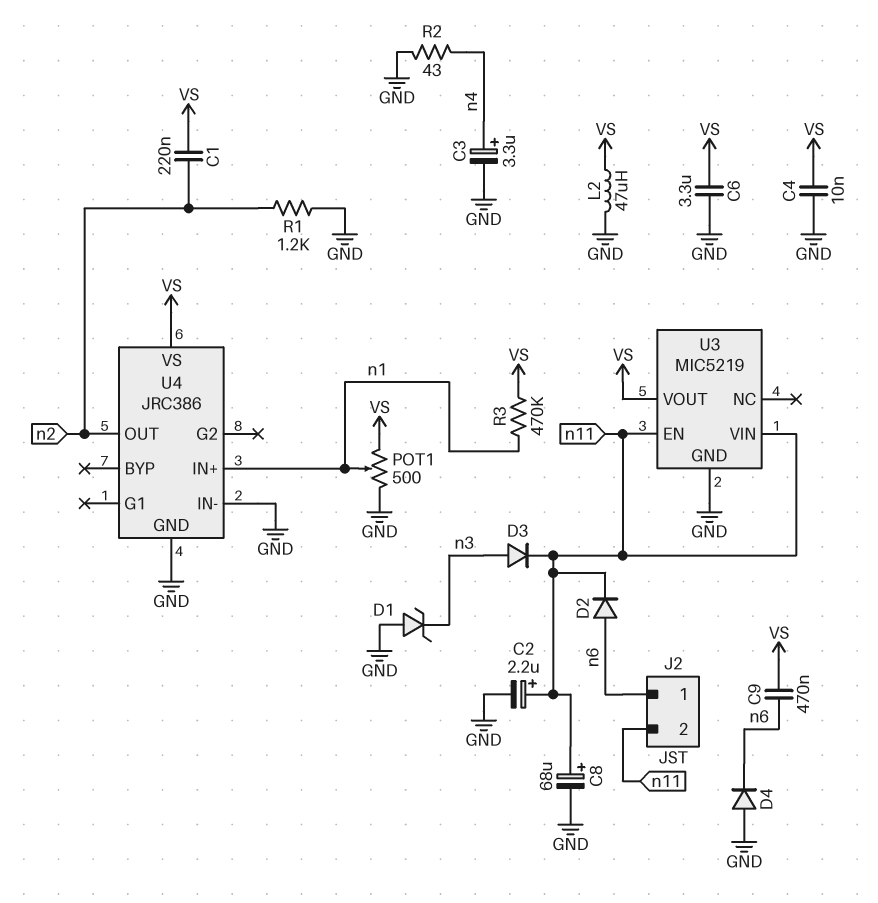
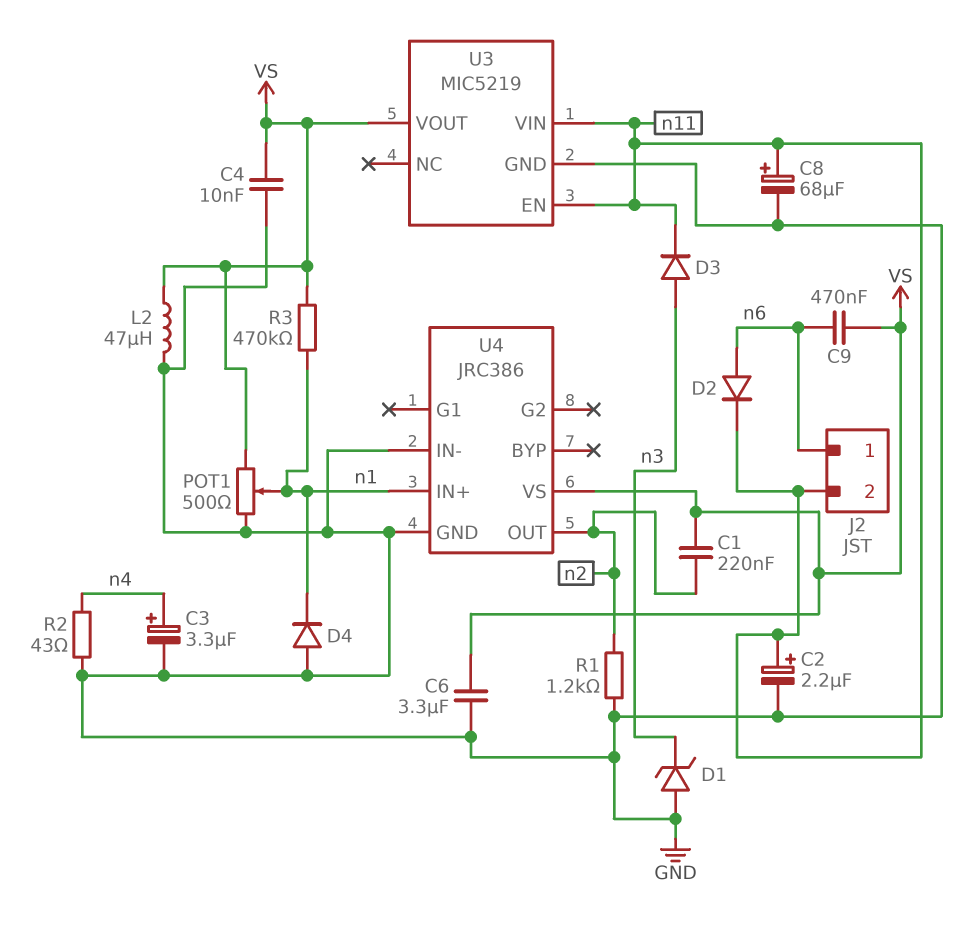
D4: diode (A GND, K n6) -> diode (A GND, K n1)

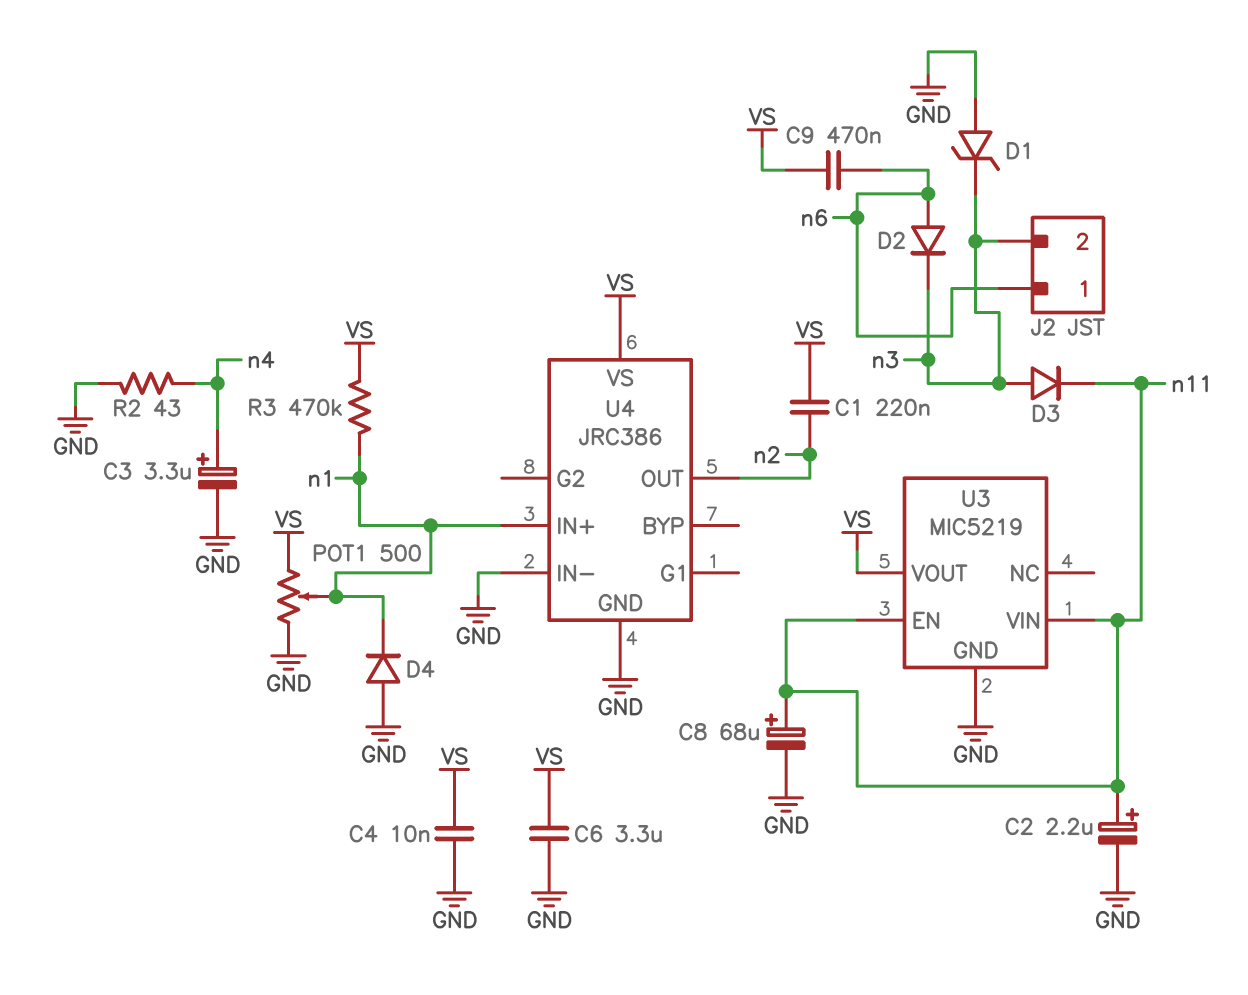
D2: diode (A n6, K n11) -> diode (A n6, K n3)
J2 pin 2: n11 -> n3
L2: 47uH (GND, VS) -> none
R1: 1.2k (GND, n2) -> none

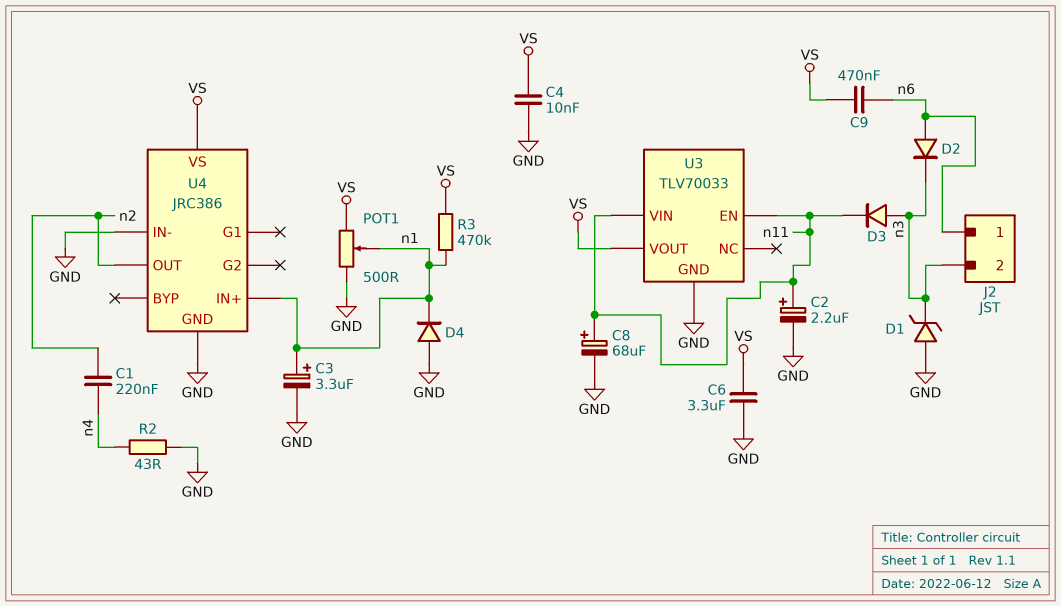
C1: 220nF (VS, n2) -> 220nF (n2, n4)
C3: 3.3uF (plus n4, minus GND) -> 3.3uF (plus n1, minus GND)
U3: MIC5219 -> TLV70033

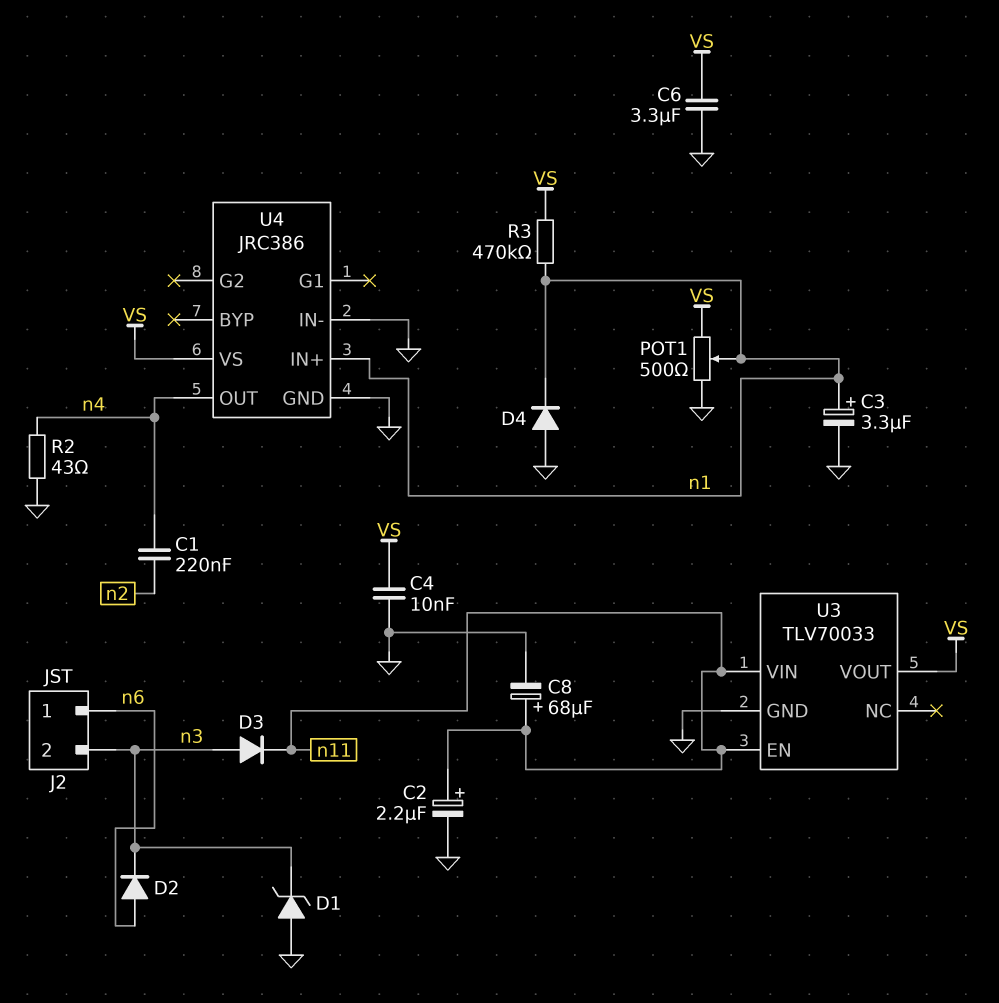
C9: 470nF (VS, n6) -> none
U4 pin OUT: n2 -> n4

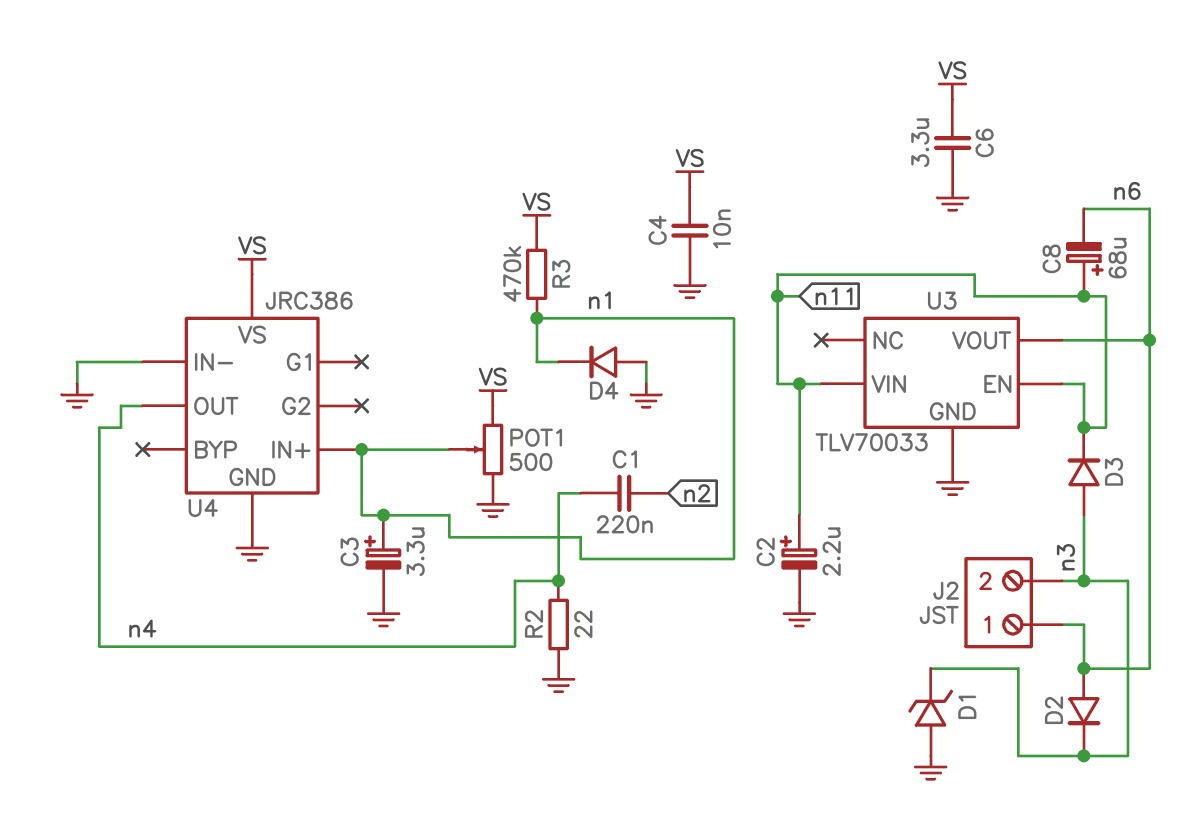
C8: 68uF (plus n11, minus GND) -> 68uF (plus n11, minus n6)
R2: 43 (GND, n4) -> 22 (GND, n4)
U3 pin VOUT: VS -> n6

